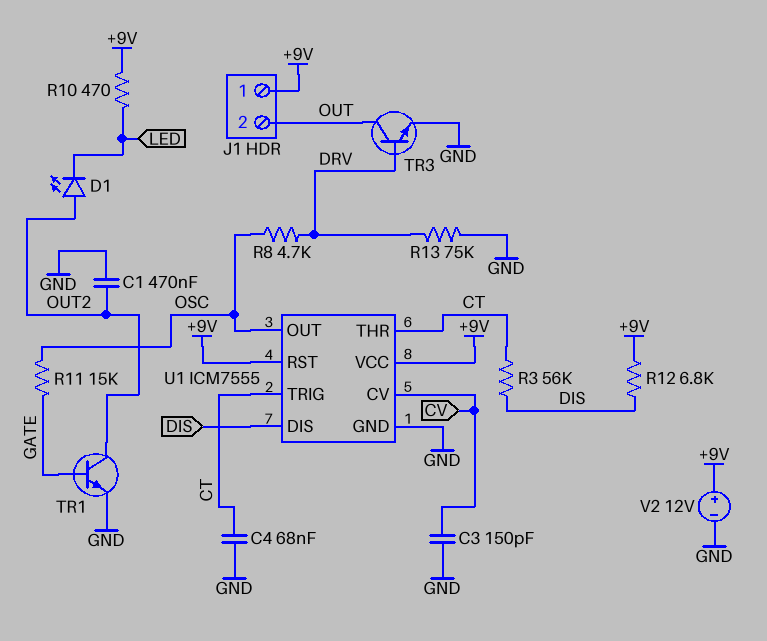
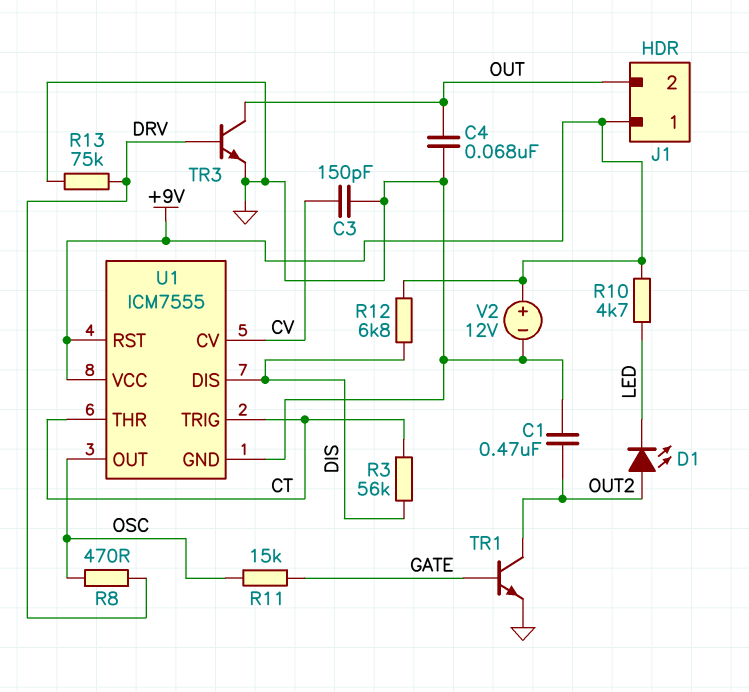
C4: 68nF (CT, GND) -> 68nF (GND, OUT)
R8: 4.7k (DRV, OSC) -> 470 (DRV, OSC)
R10: 470 (+9V, LED) -> 4.7k (+9V, LED)

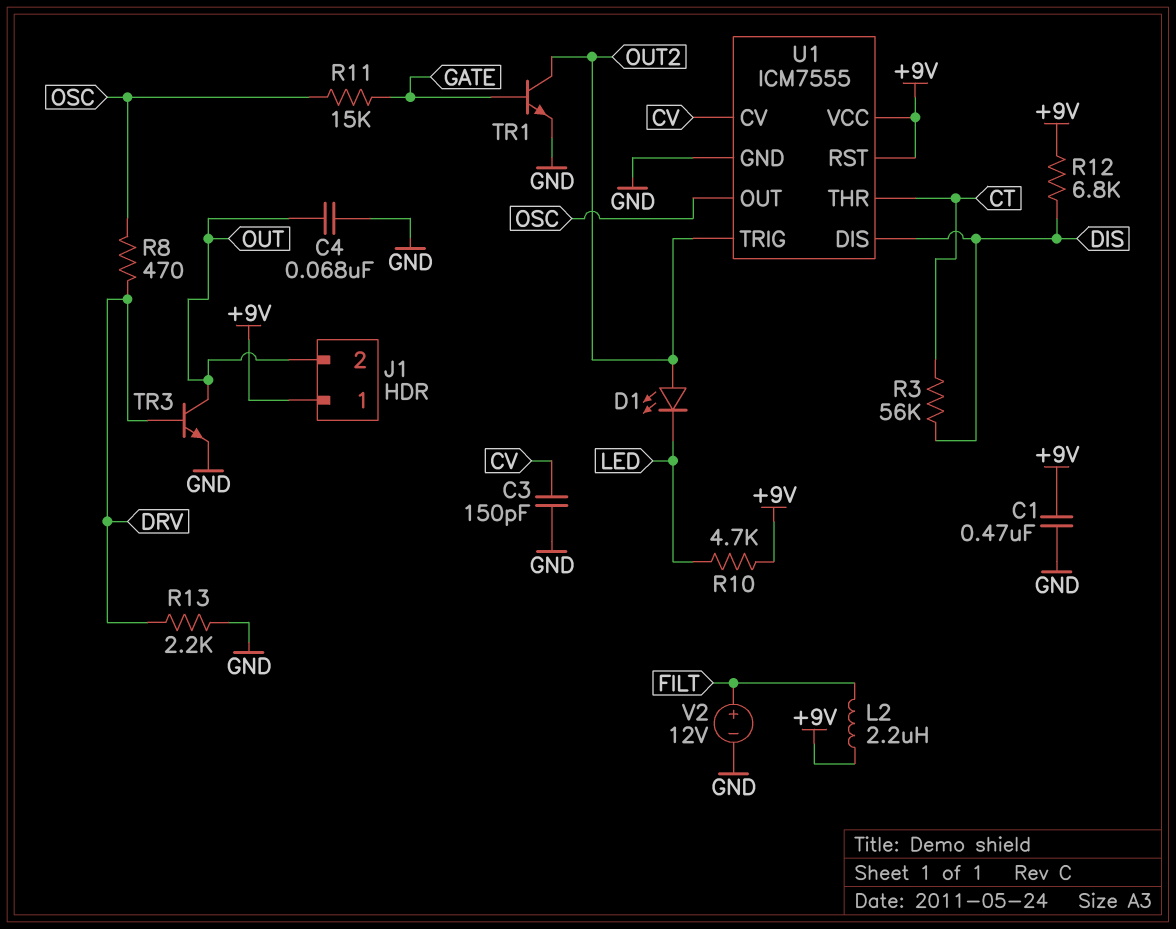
C1: 470nF (GND, OUT2) -> 470nF (+9V, GND)
L2: none -> 2.2uH (+9V, FILT)
R13: 75k (DRV, GND) -> 2.2k (DRV, GND)
U1 pin TRIG: CT -> OUT2
V2: 12V (plus +9V, minus GND) -> 12V (plus FILT, minus GND)

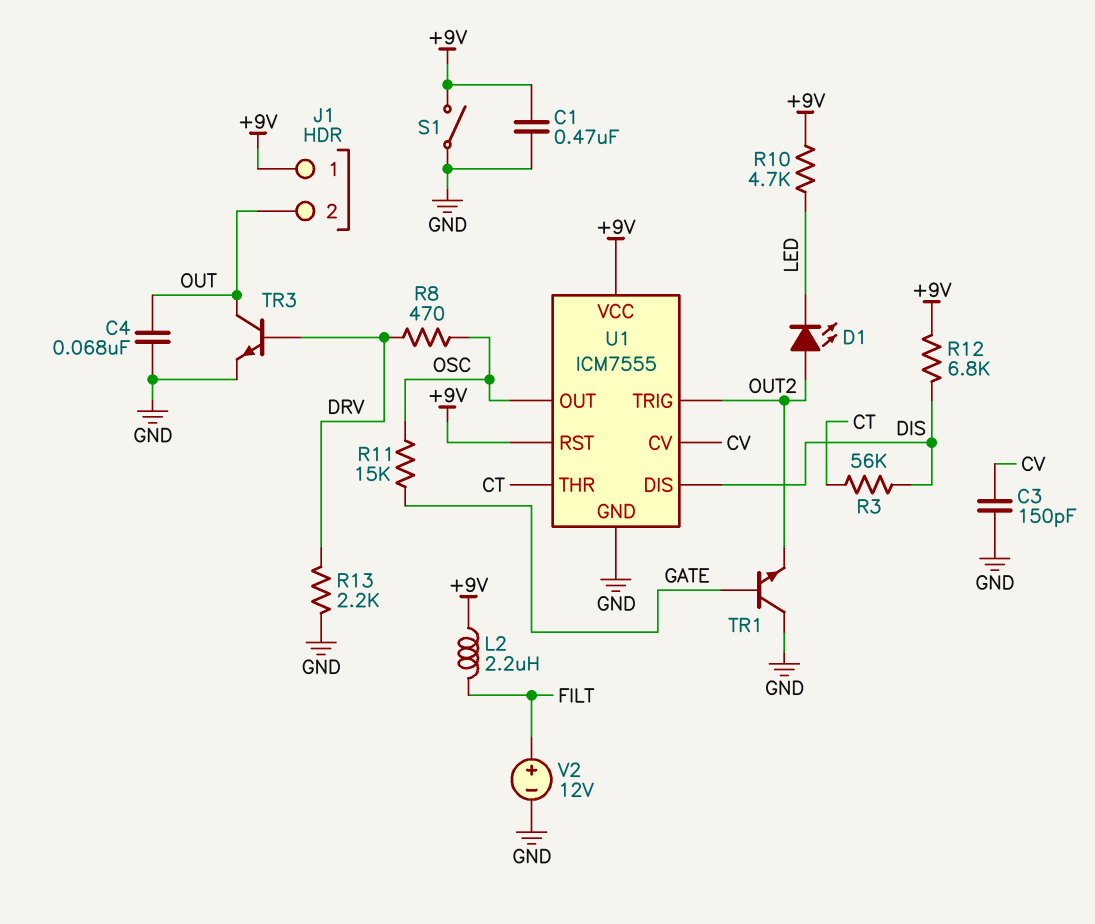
S1: none -> switch (+9V, GND)
TR1: NPN (B GATE, C OUT2, E GND) -> NPN (B GATE, C GND, E OUT2)

